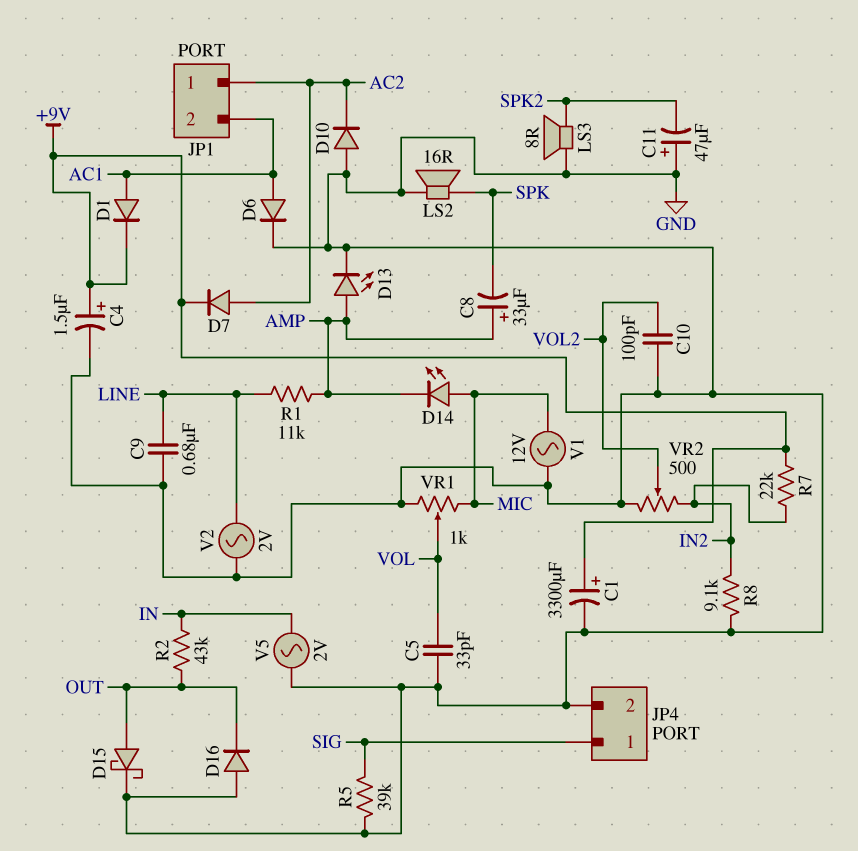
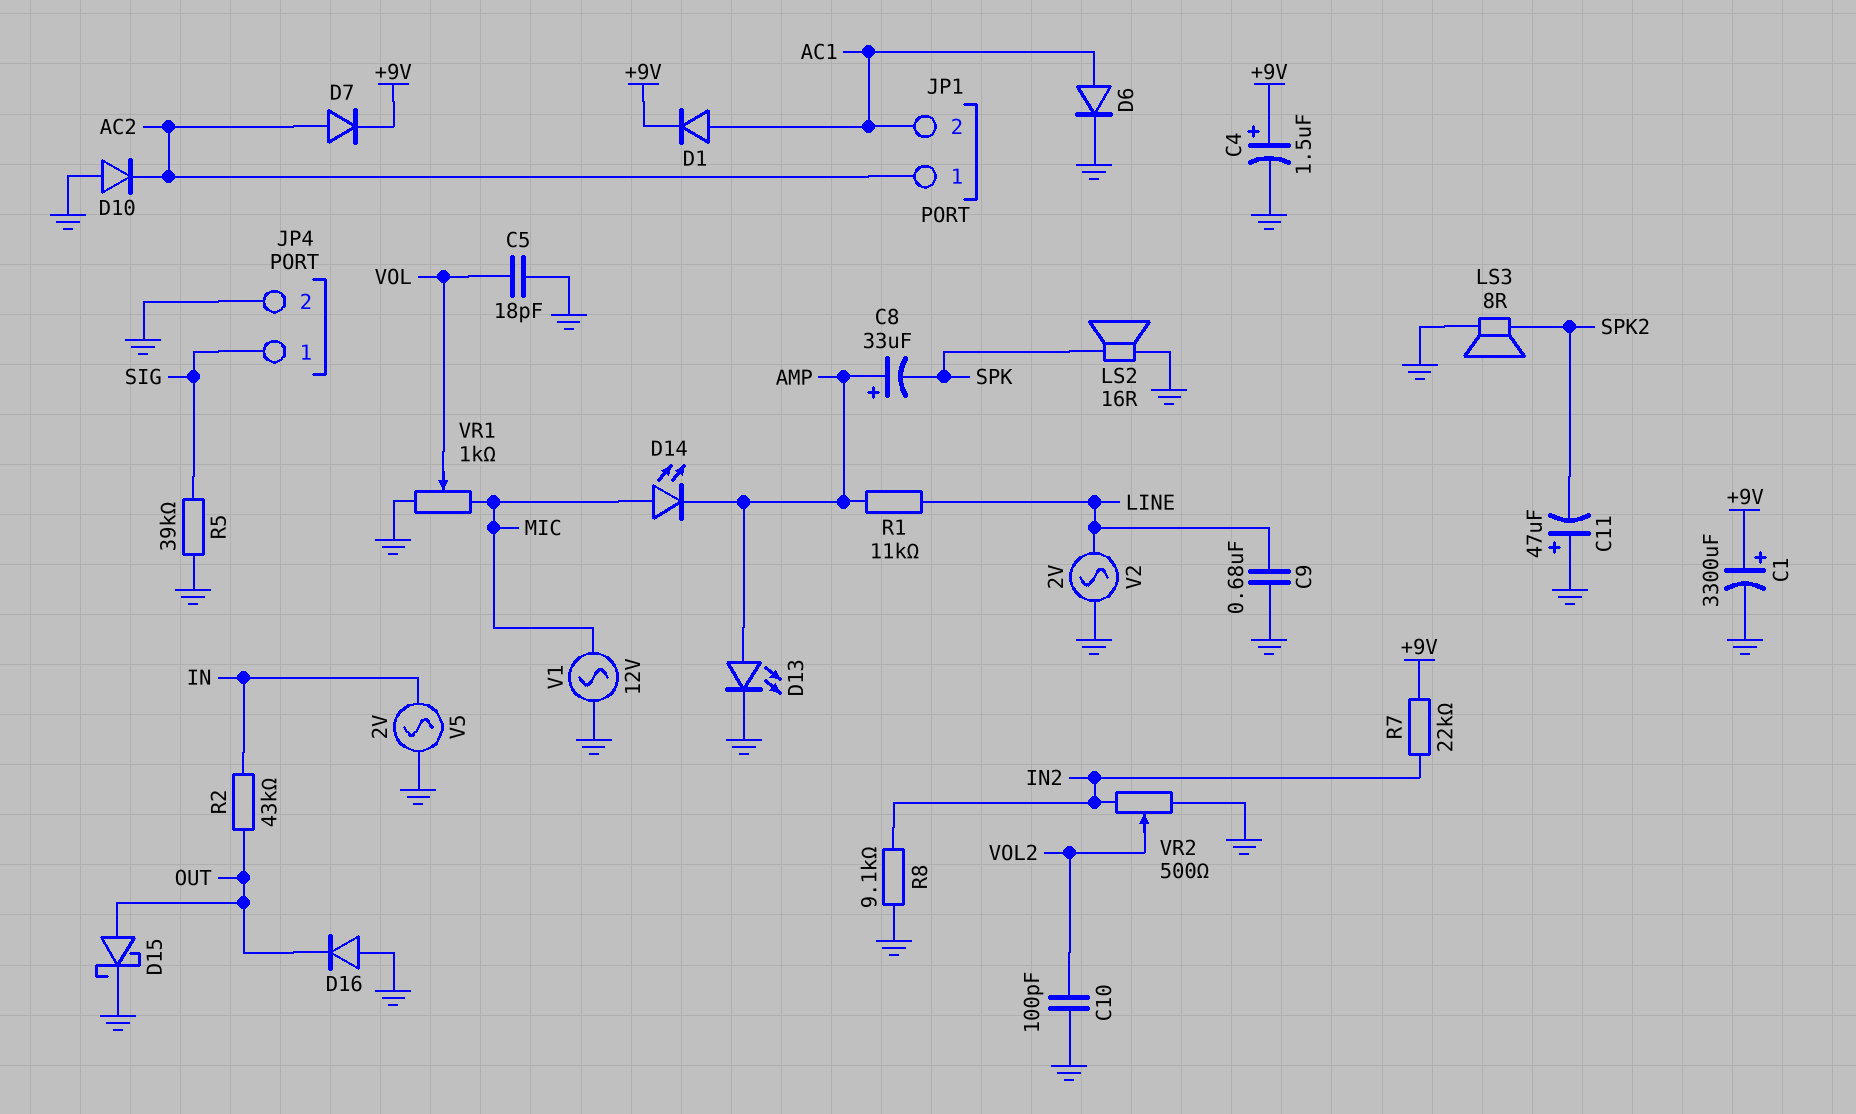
C5: 33pF (GND, VOL) -> 18pF (GND, VOL)

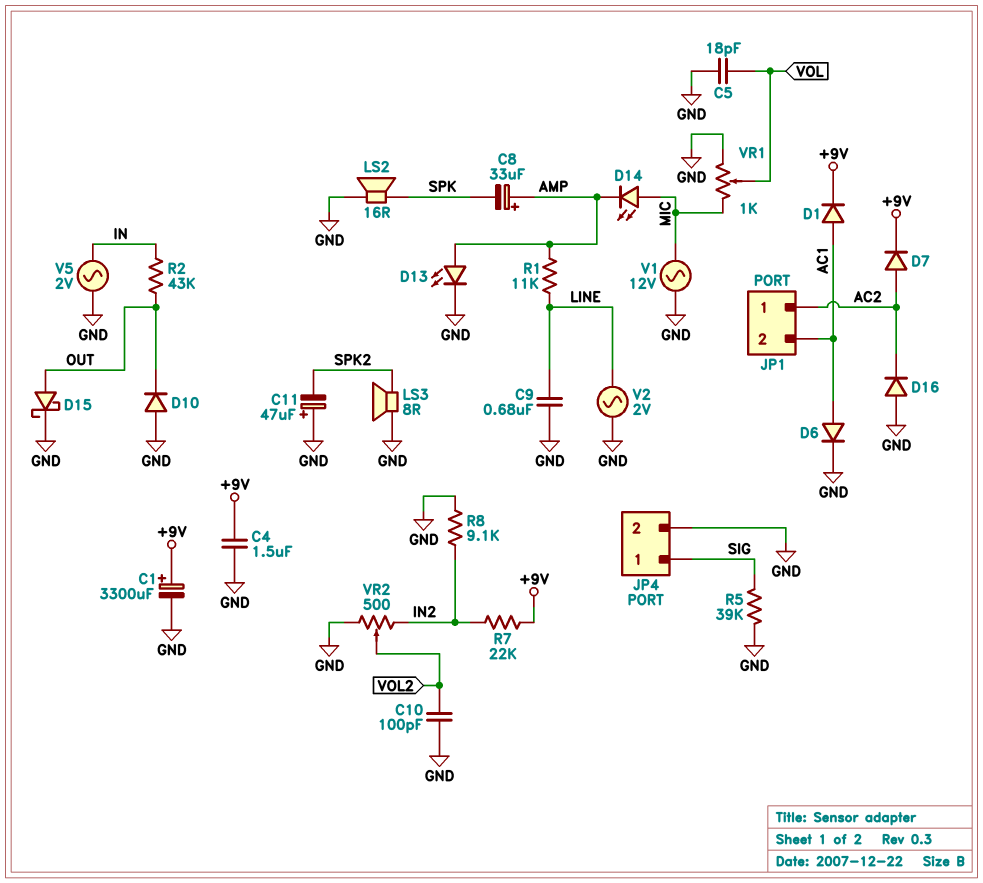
C4: 1.5uF (plus +9V, minus GND) -> 1.5uF (+9V, GND)
D10: diode (A GND, K AC2) -> diode (A GND, K OUT)
D16: diode (A GND, K OUT) -> diode (A GND, K AC2)

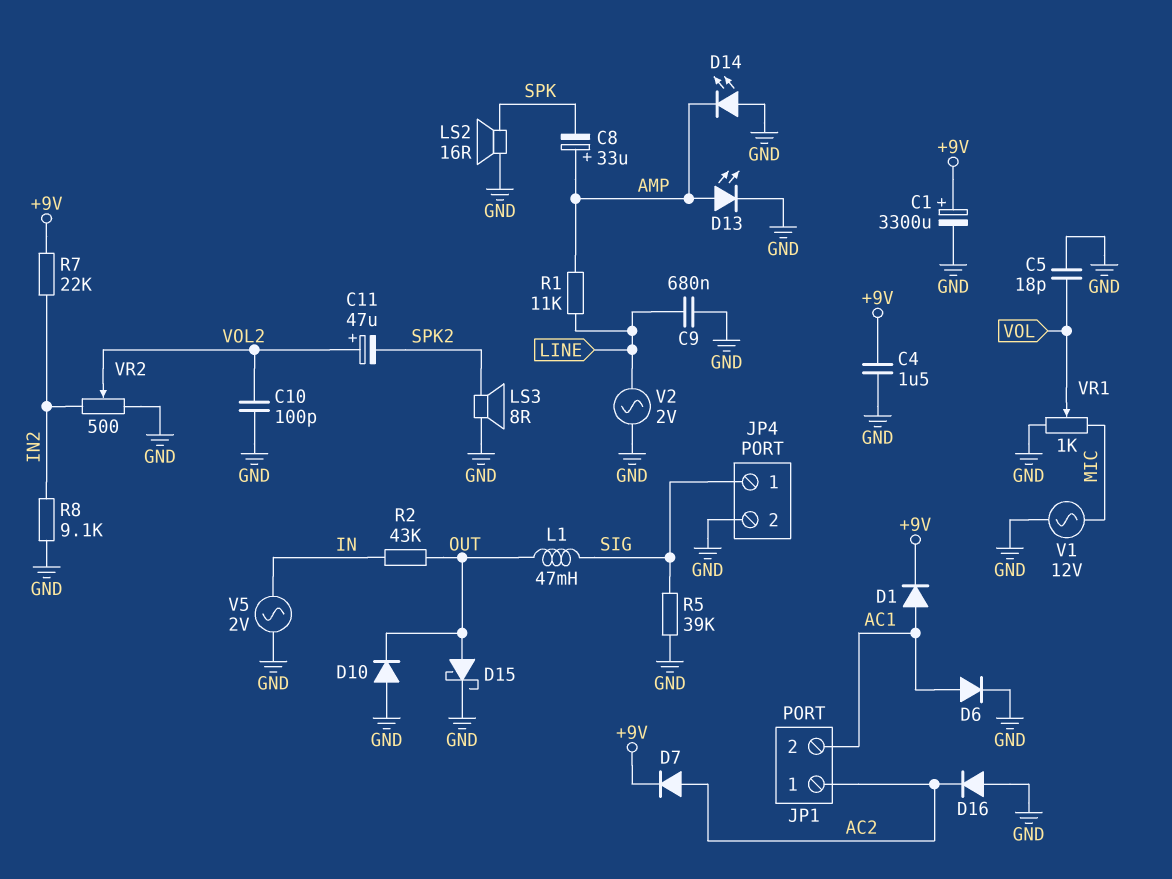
C11: 47uF (plus GND, minus SPK2) -> 47uF (plus VOL2, minus SPK2)
D14: LED (A MIC, K AMP) -> LED (A GND, K AMP)
L1: none -> 47mH (OUT, SIG)

